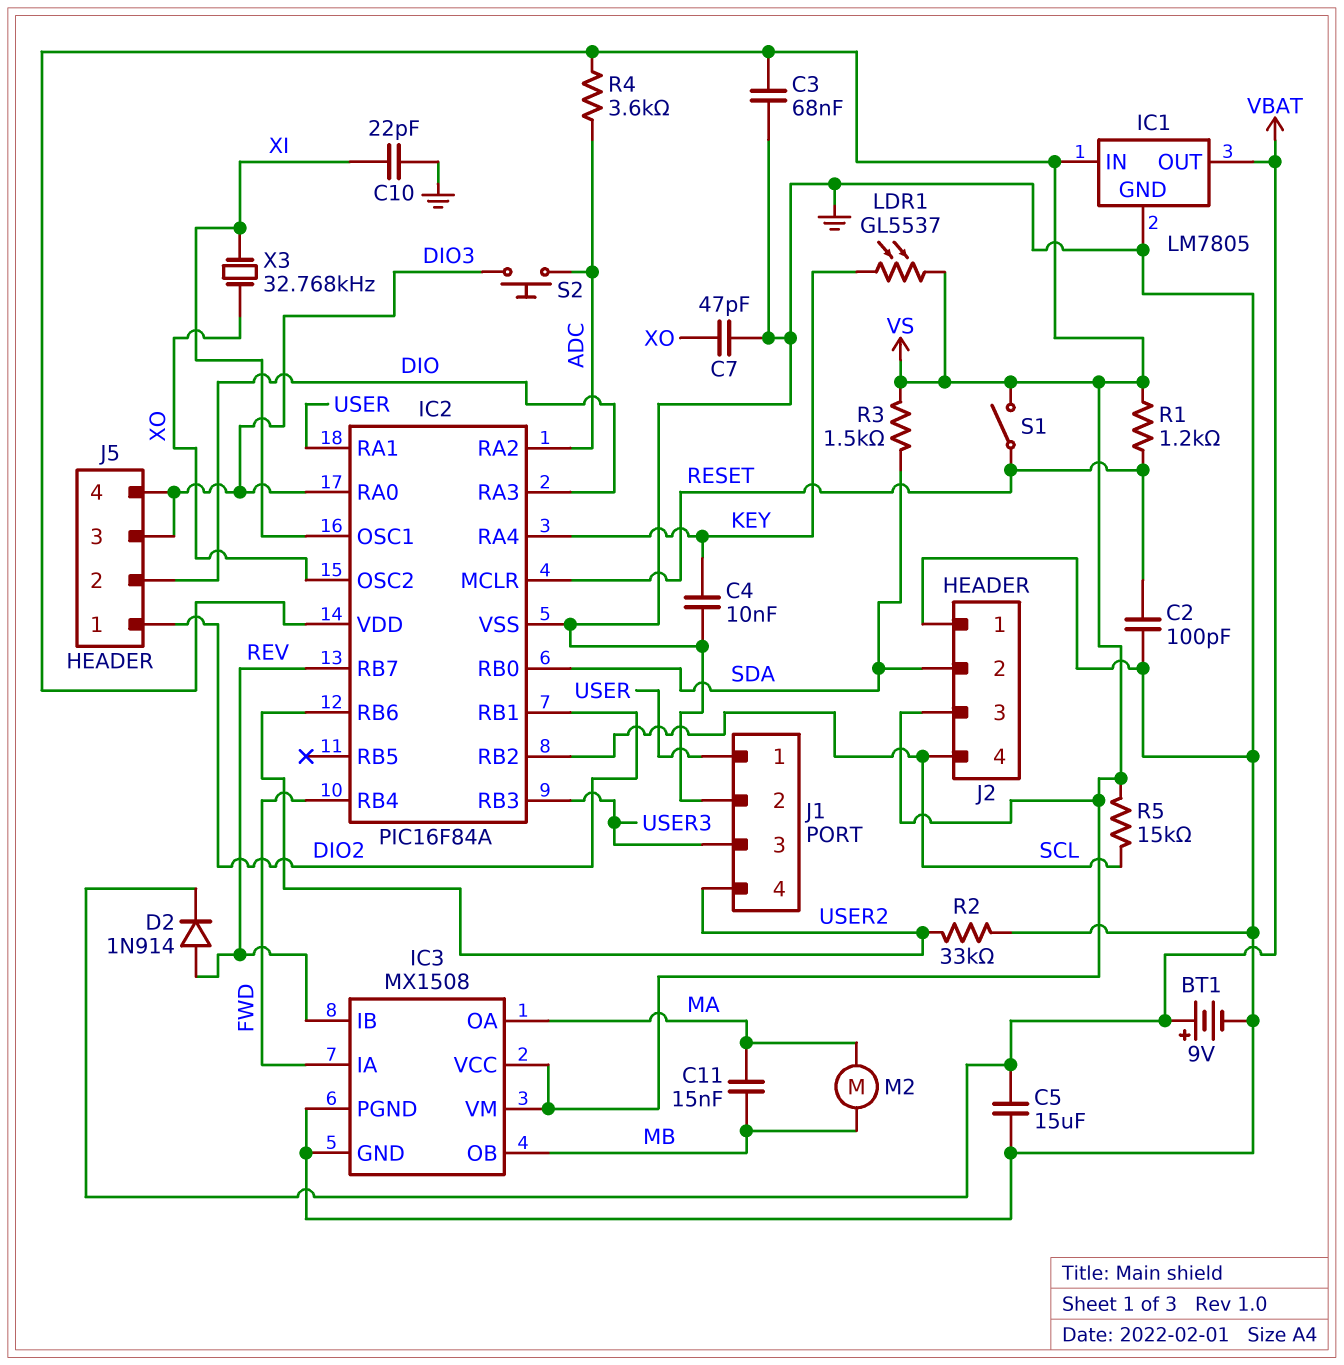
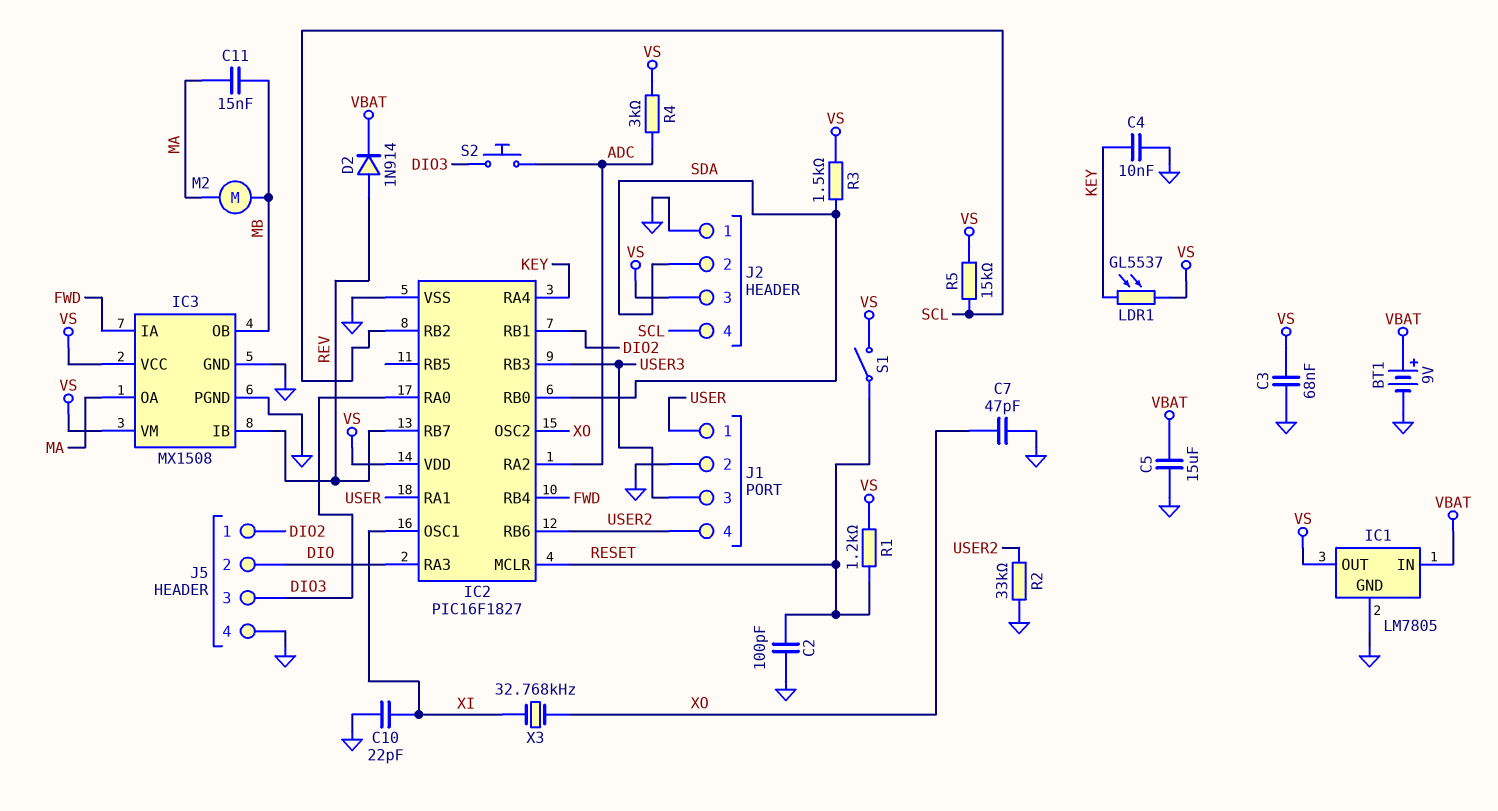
IC1 pin IN: VS -> VBAT
IC1 pin OUT: VBAT -> VS
IC2: PIC16F84A -> PIC16F1827
J5 pin 4: DIO3 -> GND
R4: 3.6k (ADC, VS) -> 3k (ADC, VS)

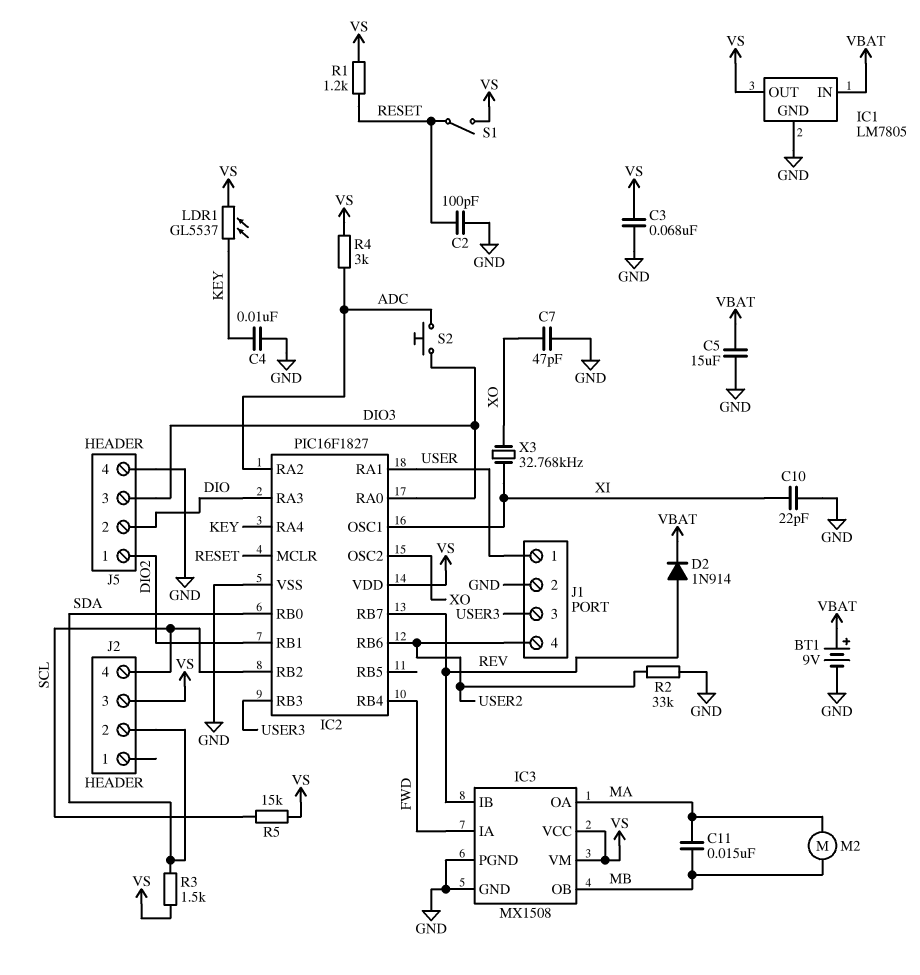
J2 pin 1: GND -> none

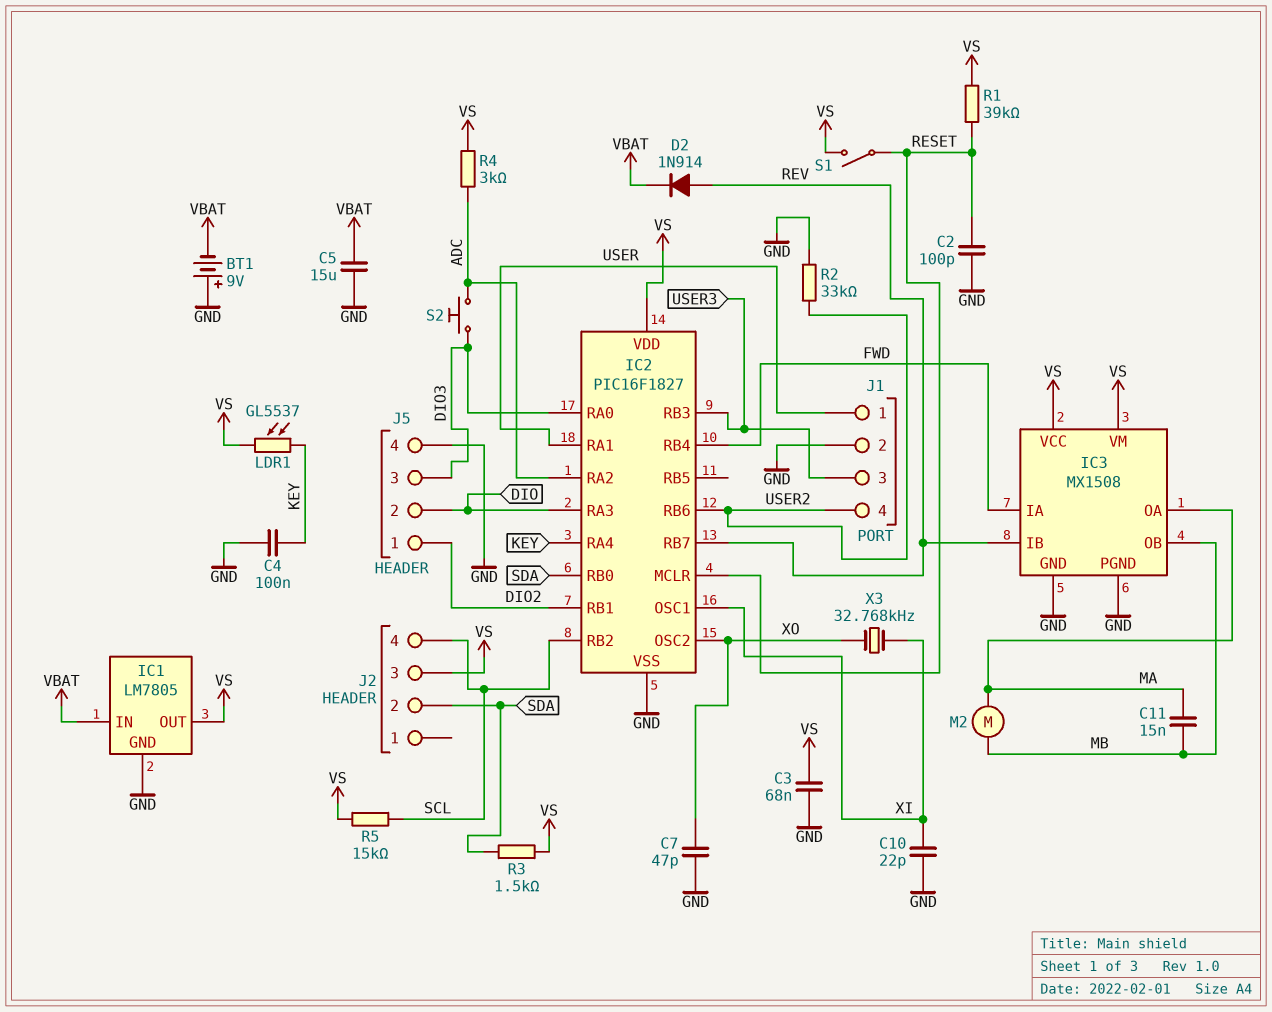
BT1: 9V (plus VBAT, minus GND) -> 9V (plus GND, minus VBAT)
C4: 10nF (GND, KEY) -> 100nF (GND, KEY)
R1: 1.2k (RESET, VS) -> 39k (RESET, VS)

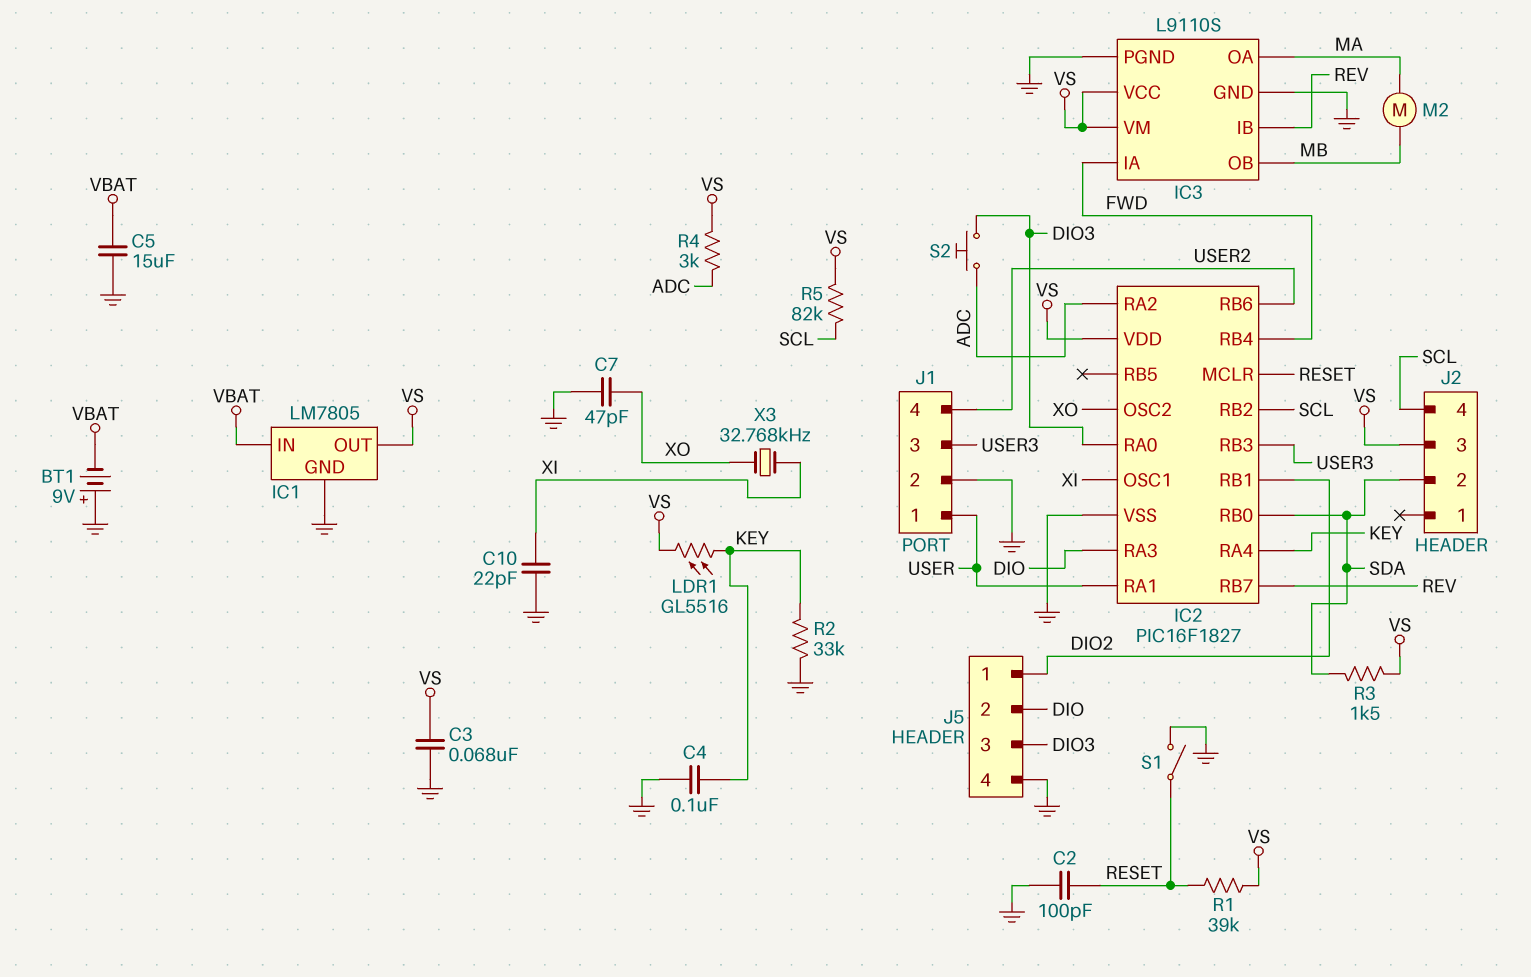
C11: 15nF (MA, MB) -> none
D2: diode 1N914 (A REV, K VBAT) -> none
IC3: MX1508 -> L9110S
LDR1: GL5537 (KEY, VS) -> GL5516 (KEY, VS)
R2: 33k (GND, USER2) -> 33k (GND, KEY)
R5: 15k (SCL, VS) -> 82k (SCL, VS)
S1: switch (RESET, VS) -> switch (GND, RESET)

